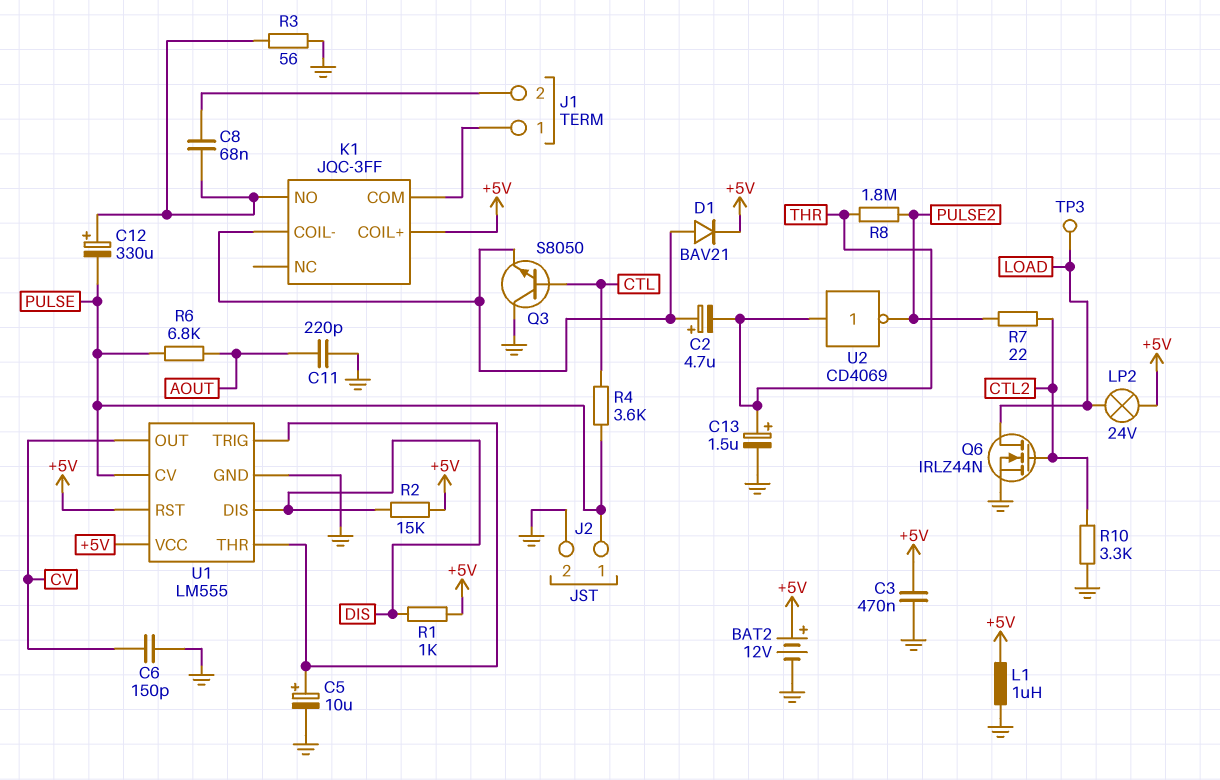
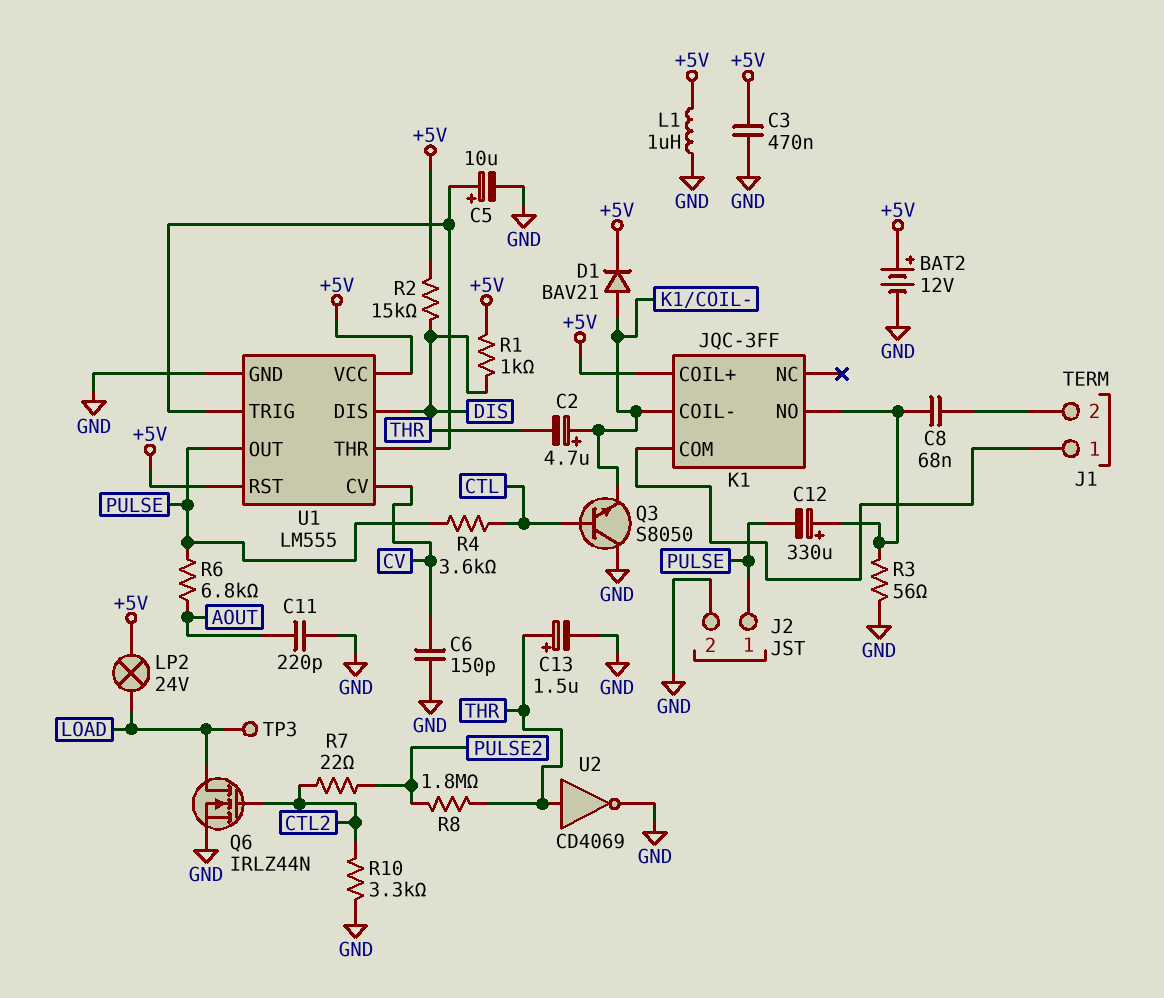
U1 pin CV: PULSE -> CV
U1 pin OUT: CV -> PULSE
U2: NOT CD4069 (in THR, out PULSE2) -> NOT CD4069 (in THR, out GND)

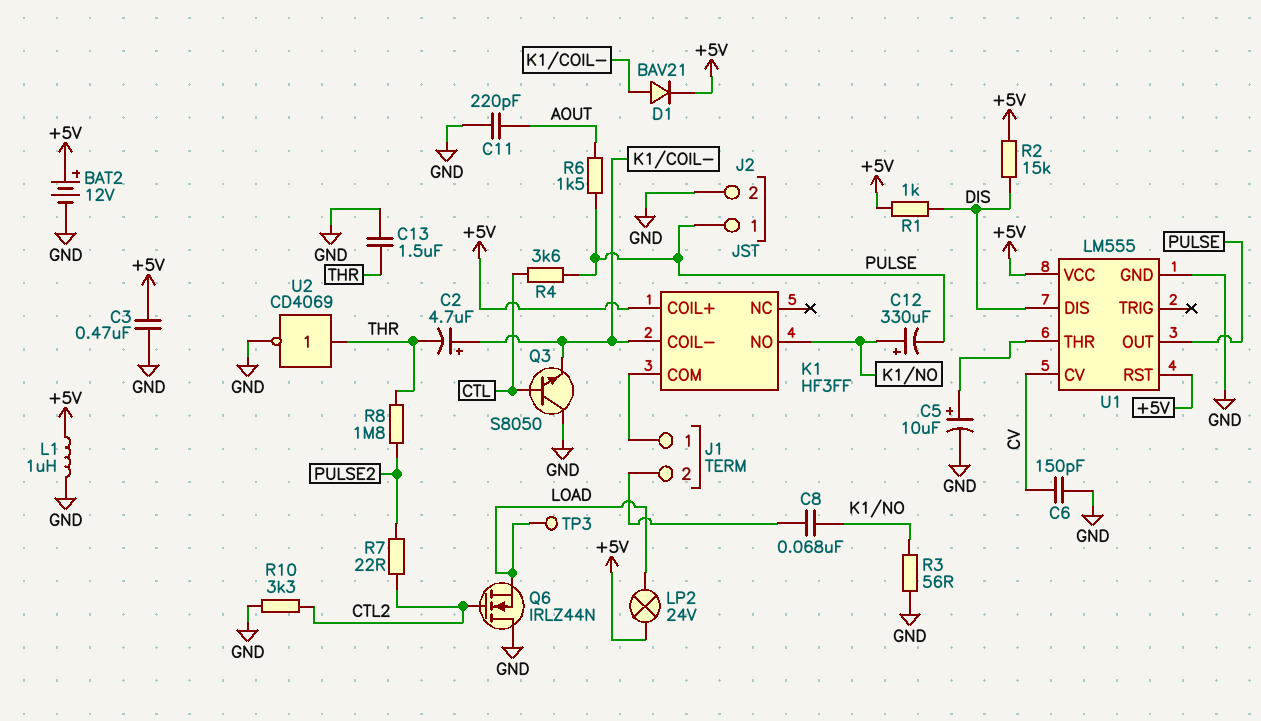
C13: 1.5uF (plus THR, minus GND) -> 1.5uF (GND, THR)
K1: JQC-3FF -> HF3FF
Q6: NMOS IRLZ44N (G CTL2, D LOAD, S GND) -> NMOS IRLZ44N (G CTL2, D GND, S LOAD)
R6: 6.8k (AOUT, PULSE) -> 1.5k (AOUT, PULSE)
U1 pin TRIG: U1/THR -> none

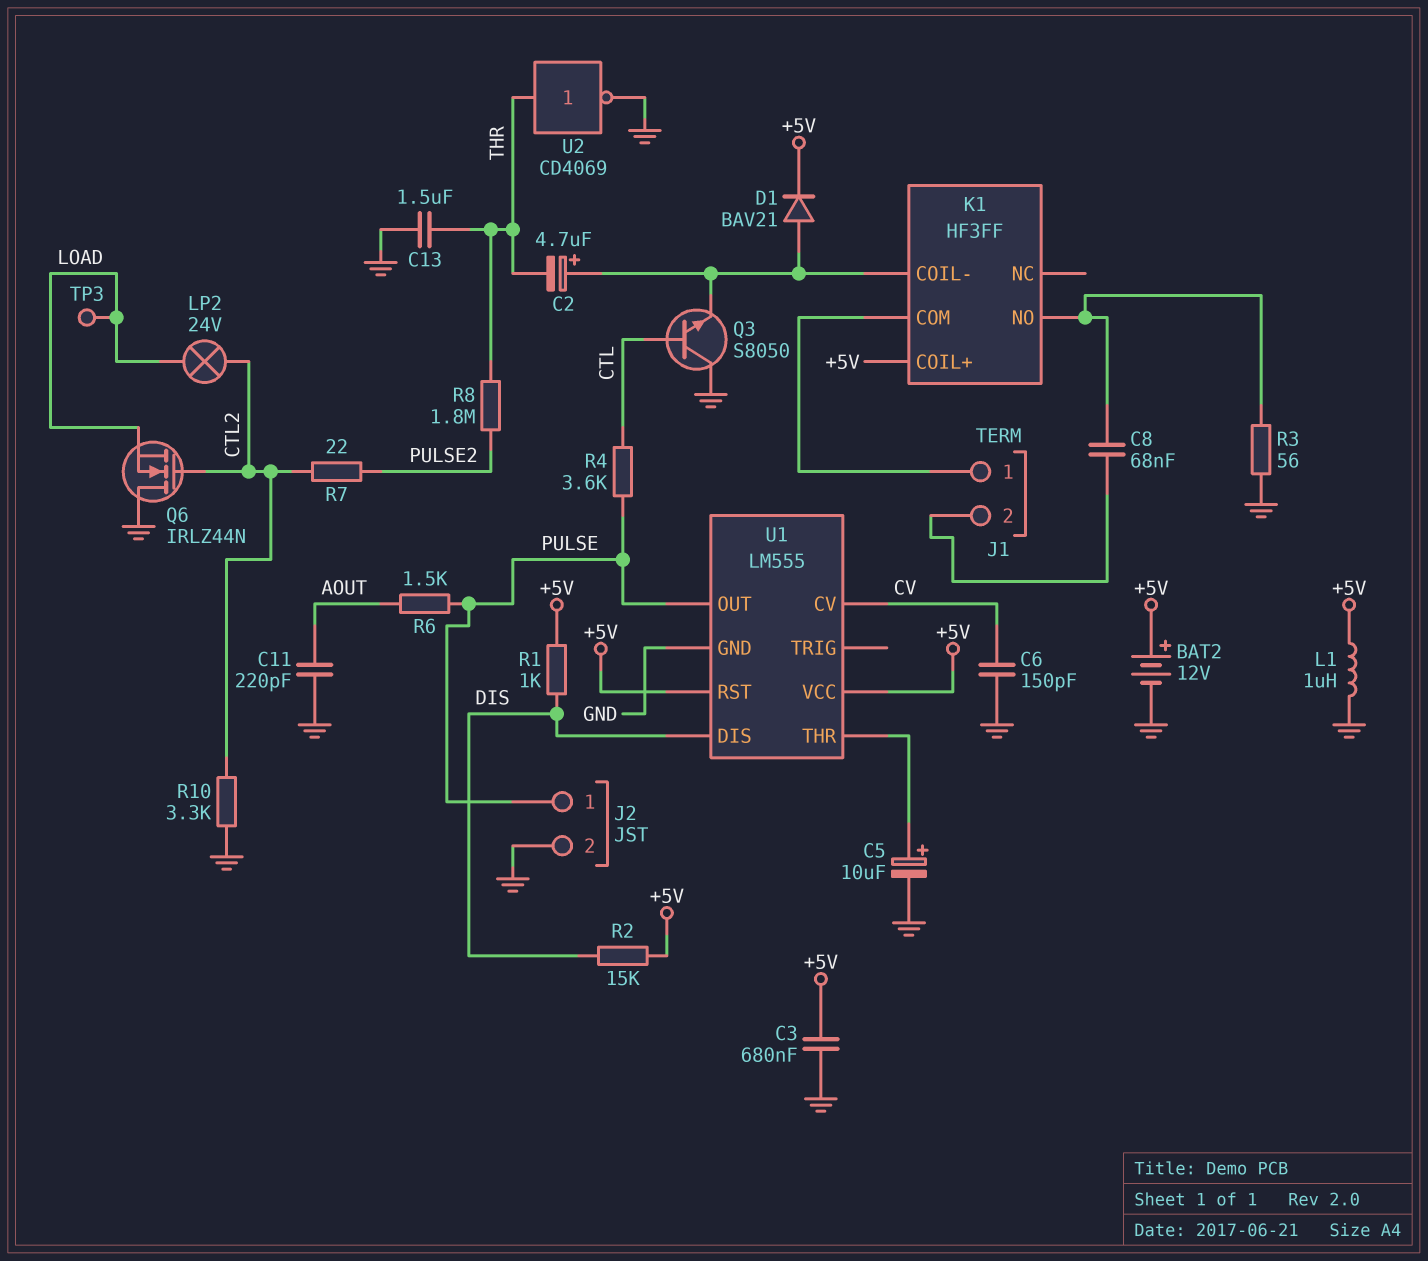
C3: 470nF (+5V, GND) -> 680nF (+5V, GND)
C12: 330uF (plus K1/NO, minus PULSE) -> none
LP2: lamp 24V (+5V, LOAD) -> lamp 24V (CTL2, LOAD)

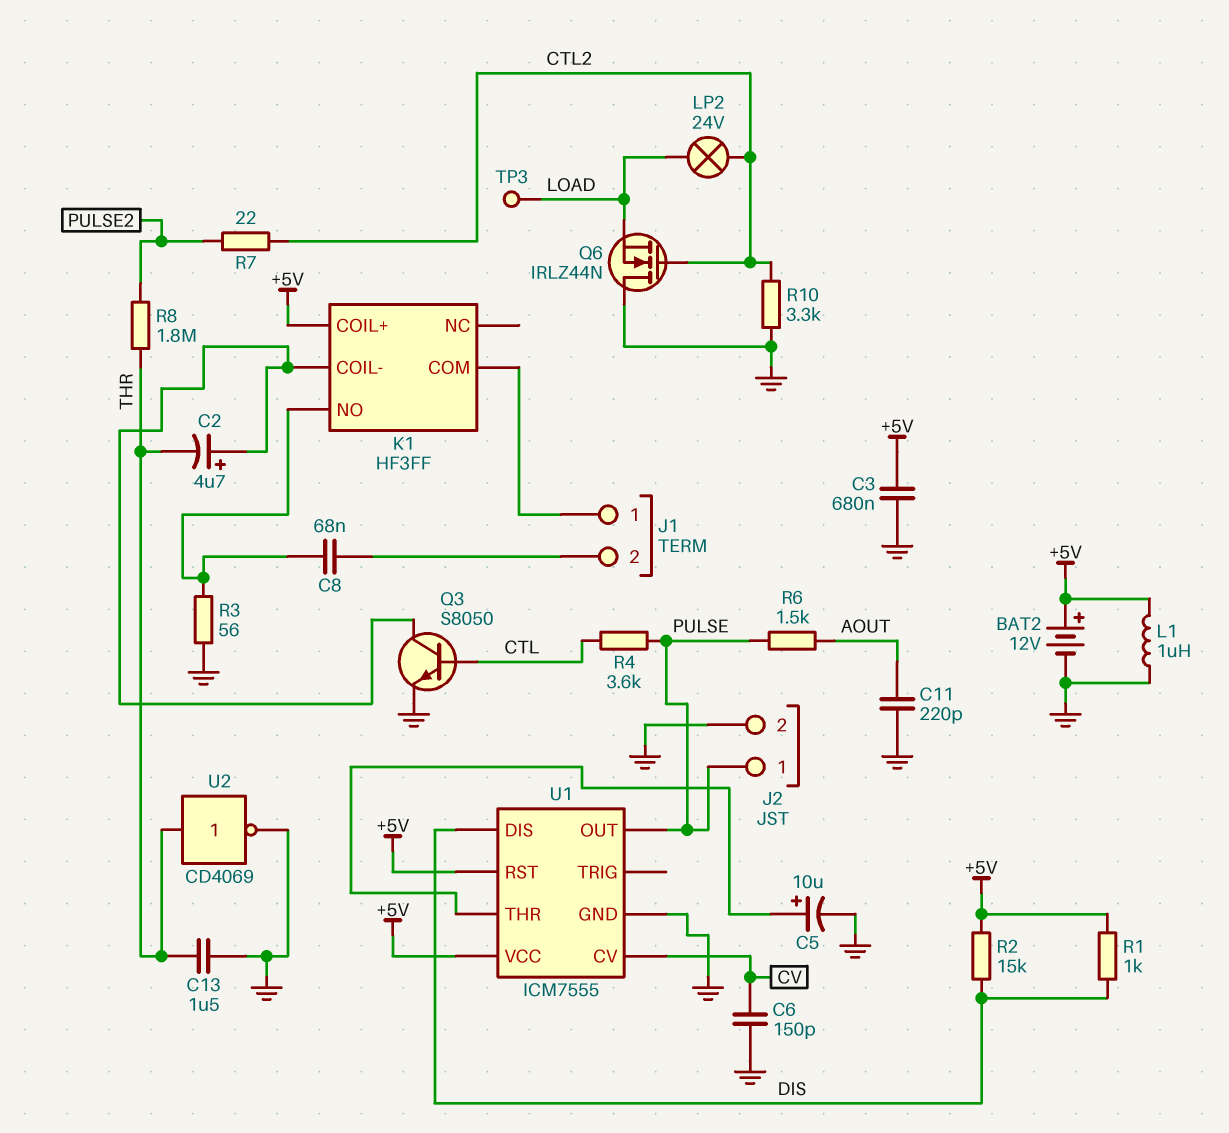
D1: diode BAV21 (A K1/COIL-, K +5V) -> none
Q3: NPN S8050 (B CTL, C GND, E K1/COIL-) -> NPN S8050 (B CTL, C K1/COIL-, E GND)
U1: LM555 -> ICM7555

